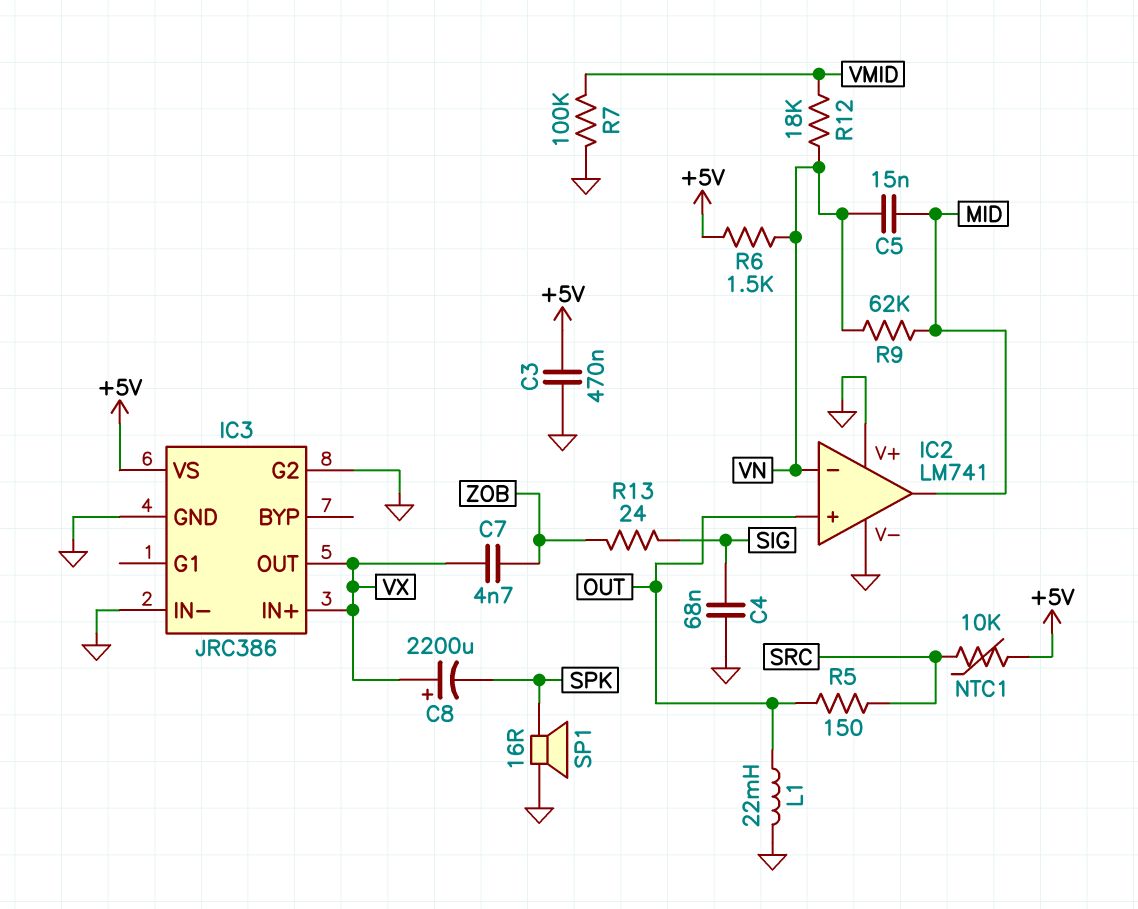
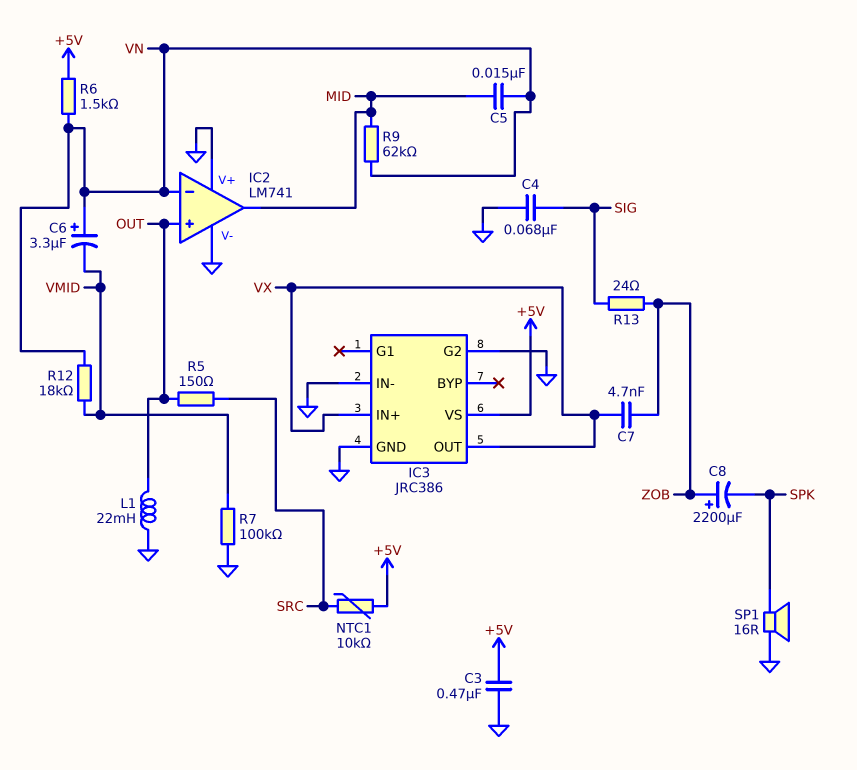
C6: none -> 3.3uF (plus VN, minus VMID)
C8: 2200uF (plus VX, minus SPK) -> 2200uF (plus ZOB, minus SPK)

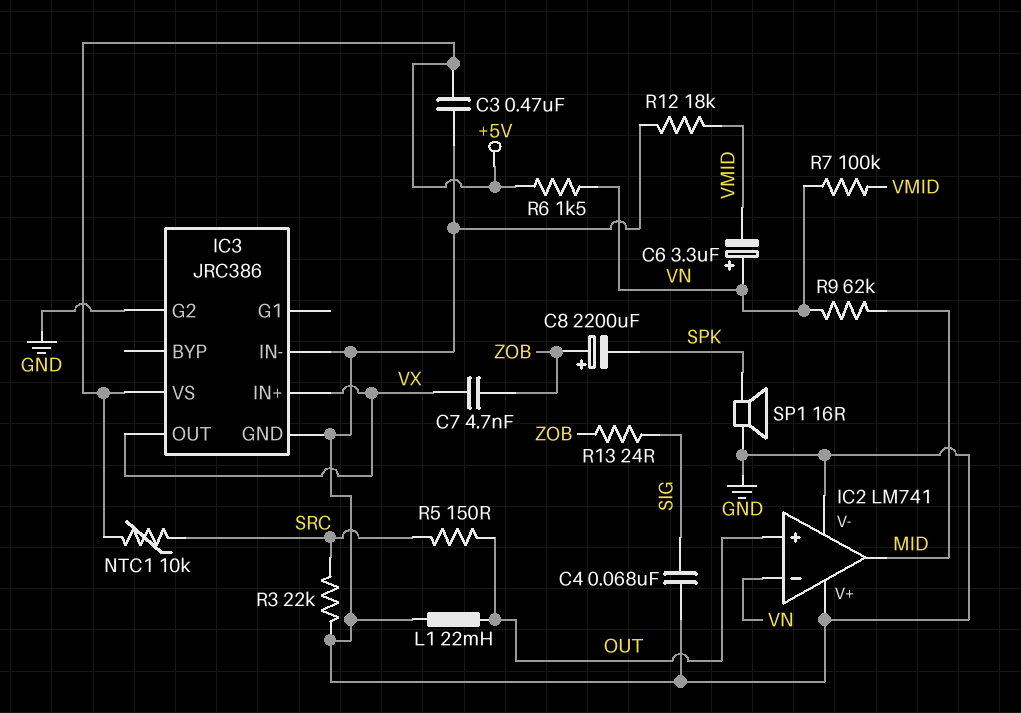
C5: 15nF (MID, VN) -> none
R3: none -> 22k (GND, SRC)
R7: 100k (GND, VMID) -> 100k (VMID, VN)
R12: 18k (VMID, VN) -> 18k (GND, VMID)

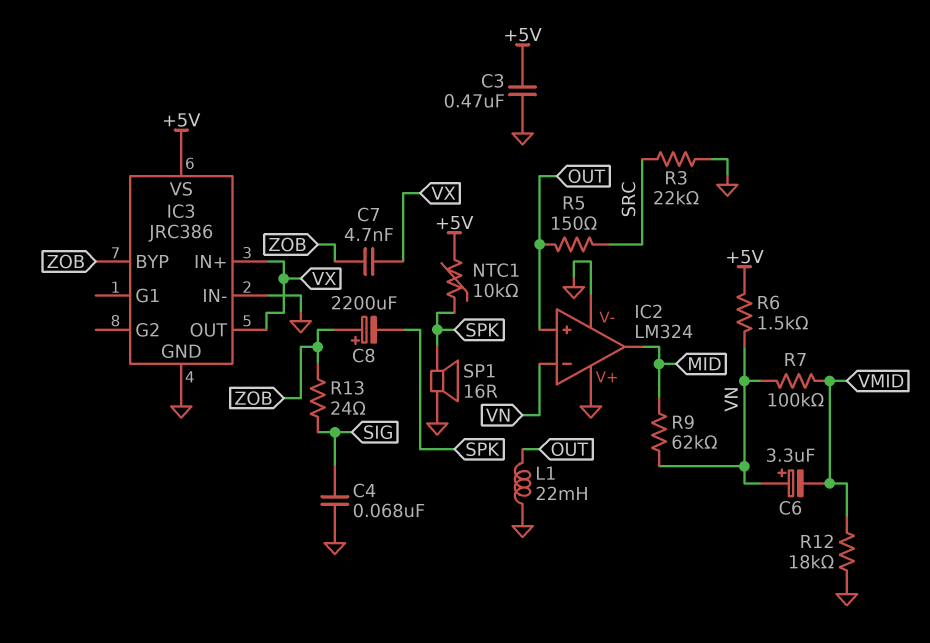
IC2: LM741 -> LM324
IC3 pin BYP: none -> ZOB
IC3 pin G2: GND -> none
NTC1: 10k (+5V, SRC) -> 10k (+5V, SPK)

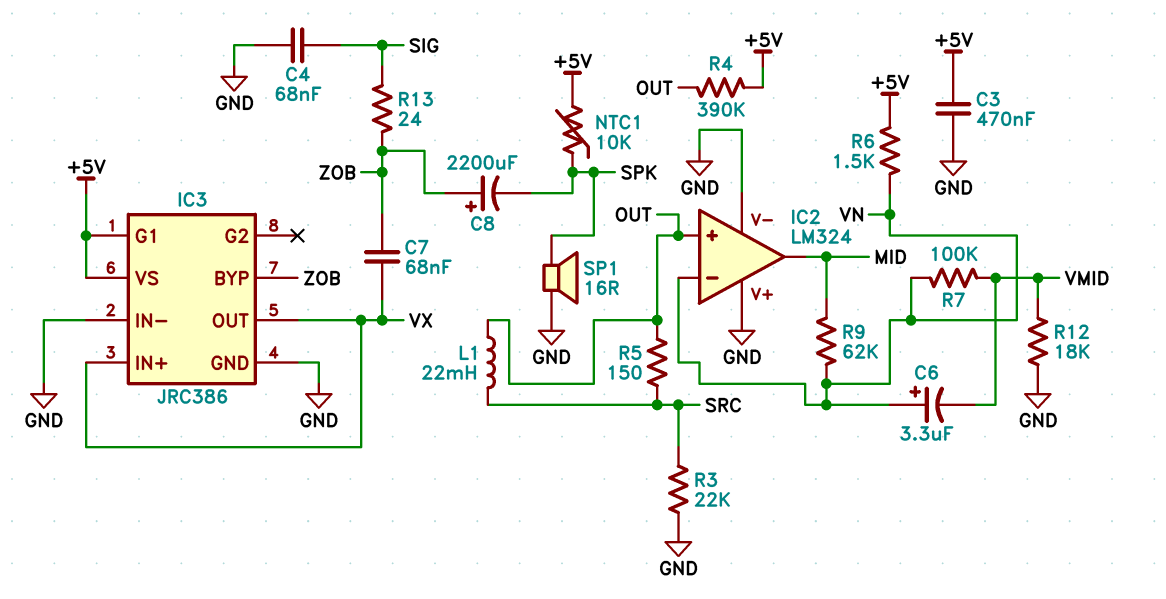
C7: 4.7nF (VX, ZOB) -> 68nF (VX, ZOB)
IC3 pin G1: none -> +5V
L1: 22mH (GND, OUT) -> 22mH (OUT, SRC)
R4: none -> 390k (+5V, OUT)

